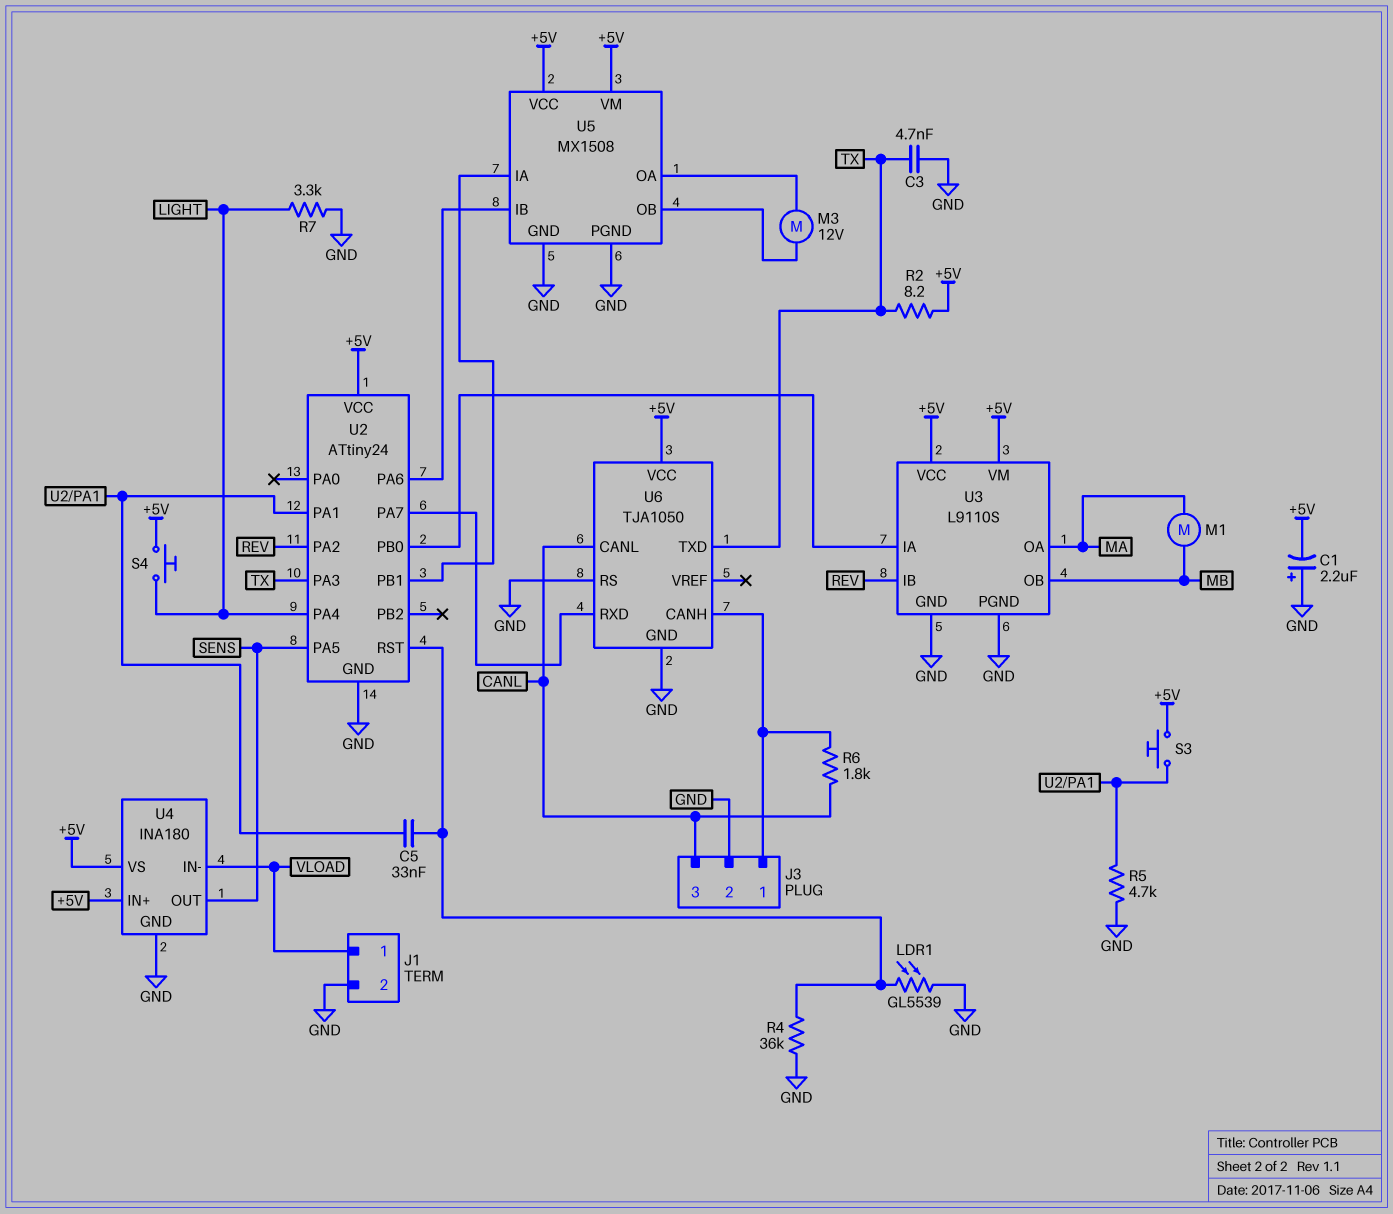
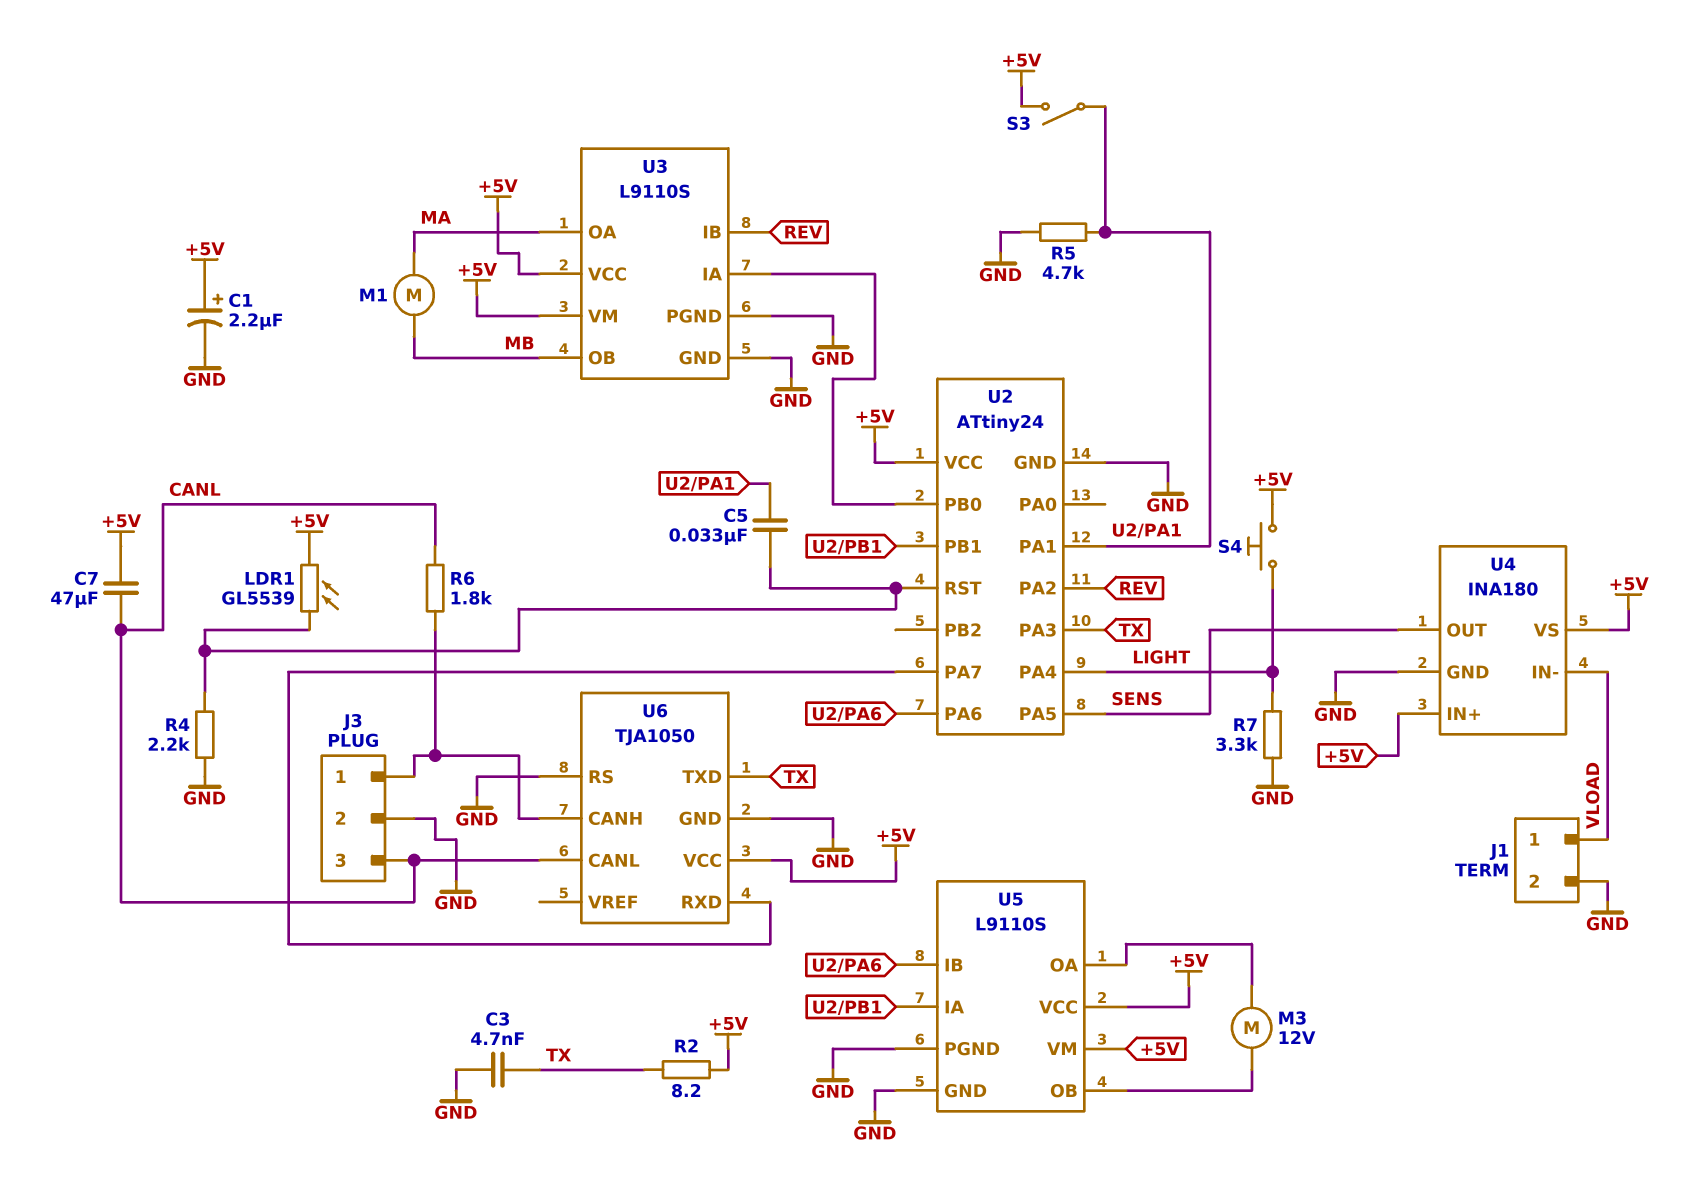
C1: 2.2uF (plus GND, minus +5V) -> 2.2uF (plus +5V, minus GND)
C7: none -> 47uF (+5V, CANL)
LDR1: GL5539 (GND, U2/RST) -> GL5539 (+5V, U2/RST)
R4: 36k (GND, U2/RST) -> 2.2k (GND, U2/RST)
S3: button (+5V, U2/PA1) -> switch (+5V, U2/PA1)
U5: MX1508 -> L9110S

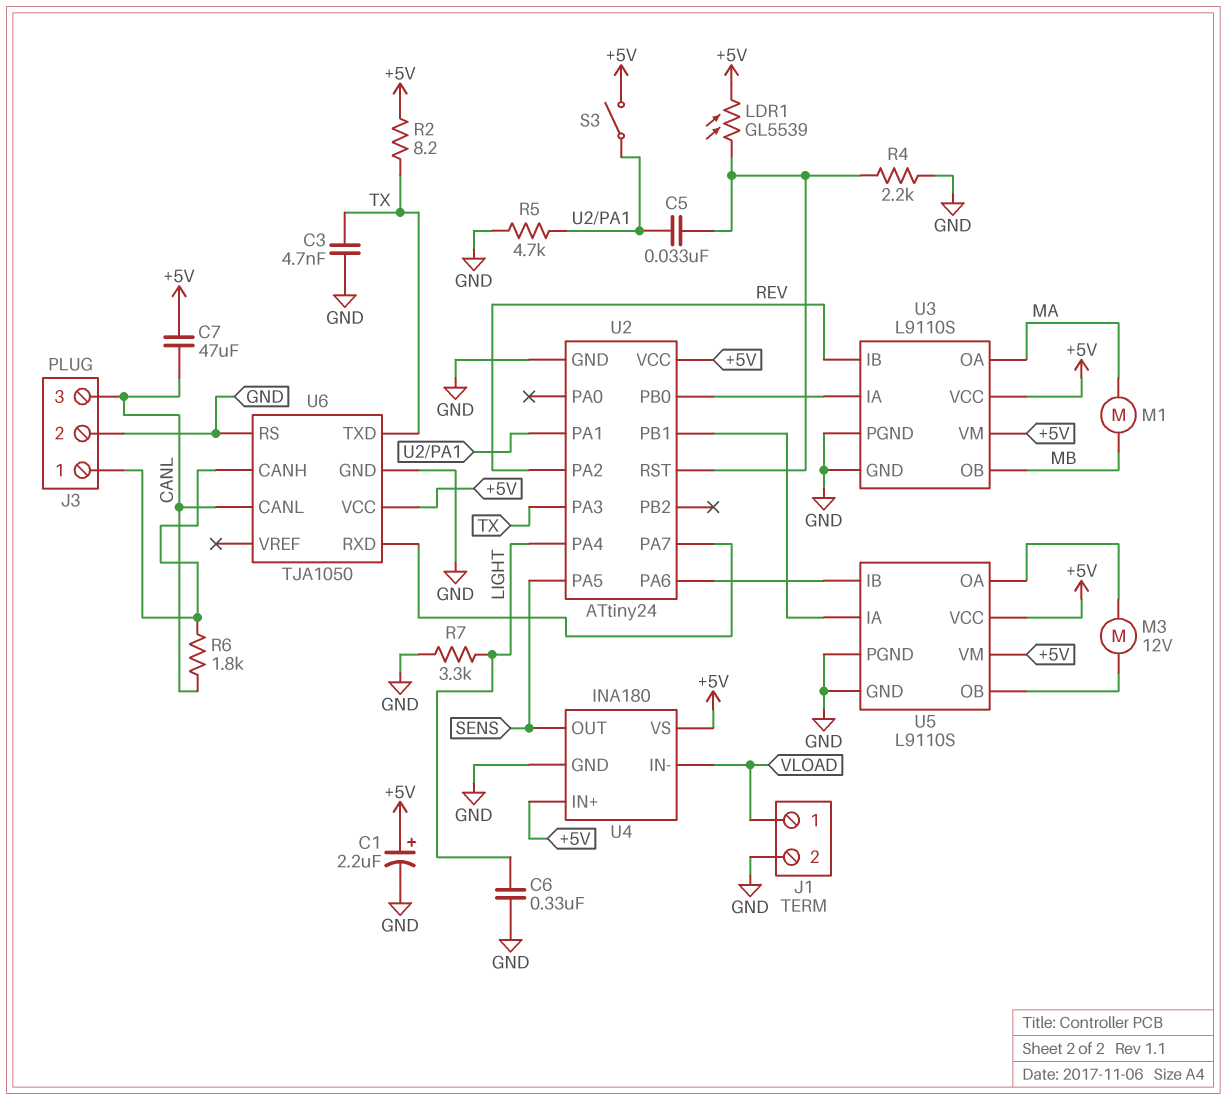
C6: none -> 330nF (GND, LIGHT)
S4: button (+5V, LIGHT) -> none

